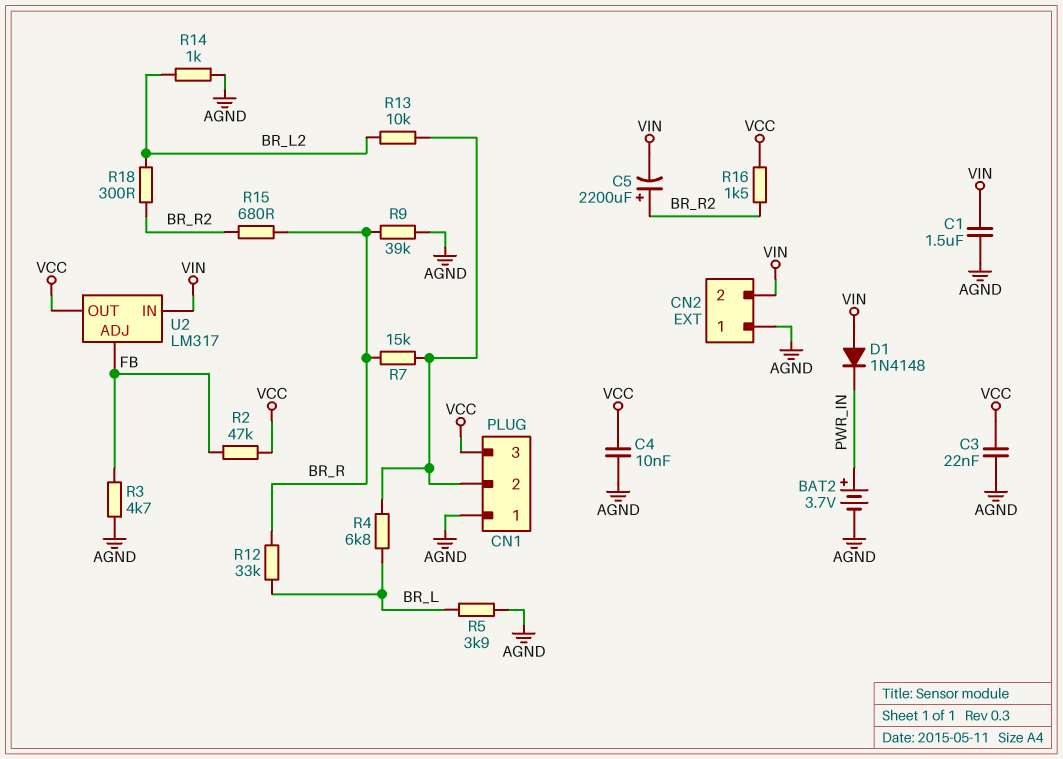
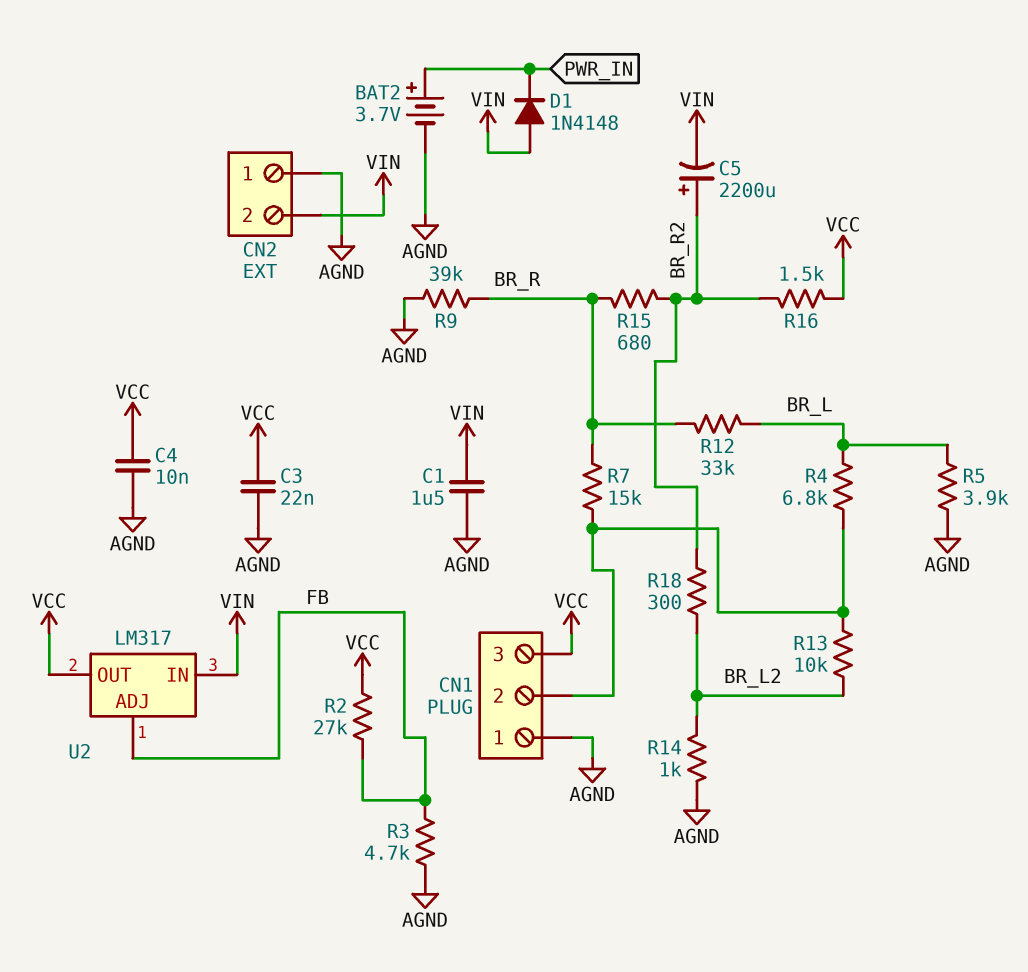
R2: 47k (FB, VCC) -> 27k (FB, VCC)

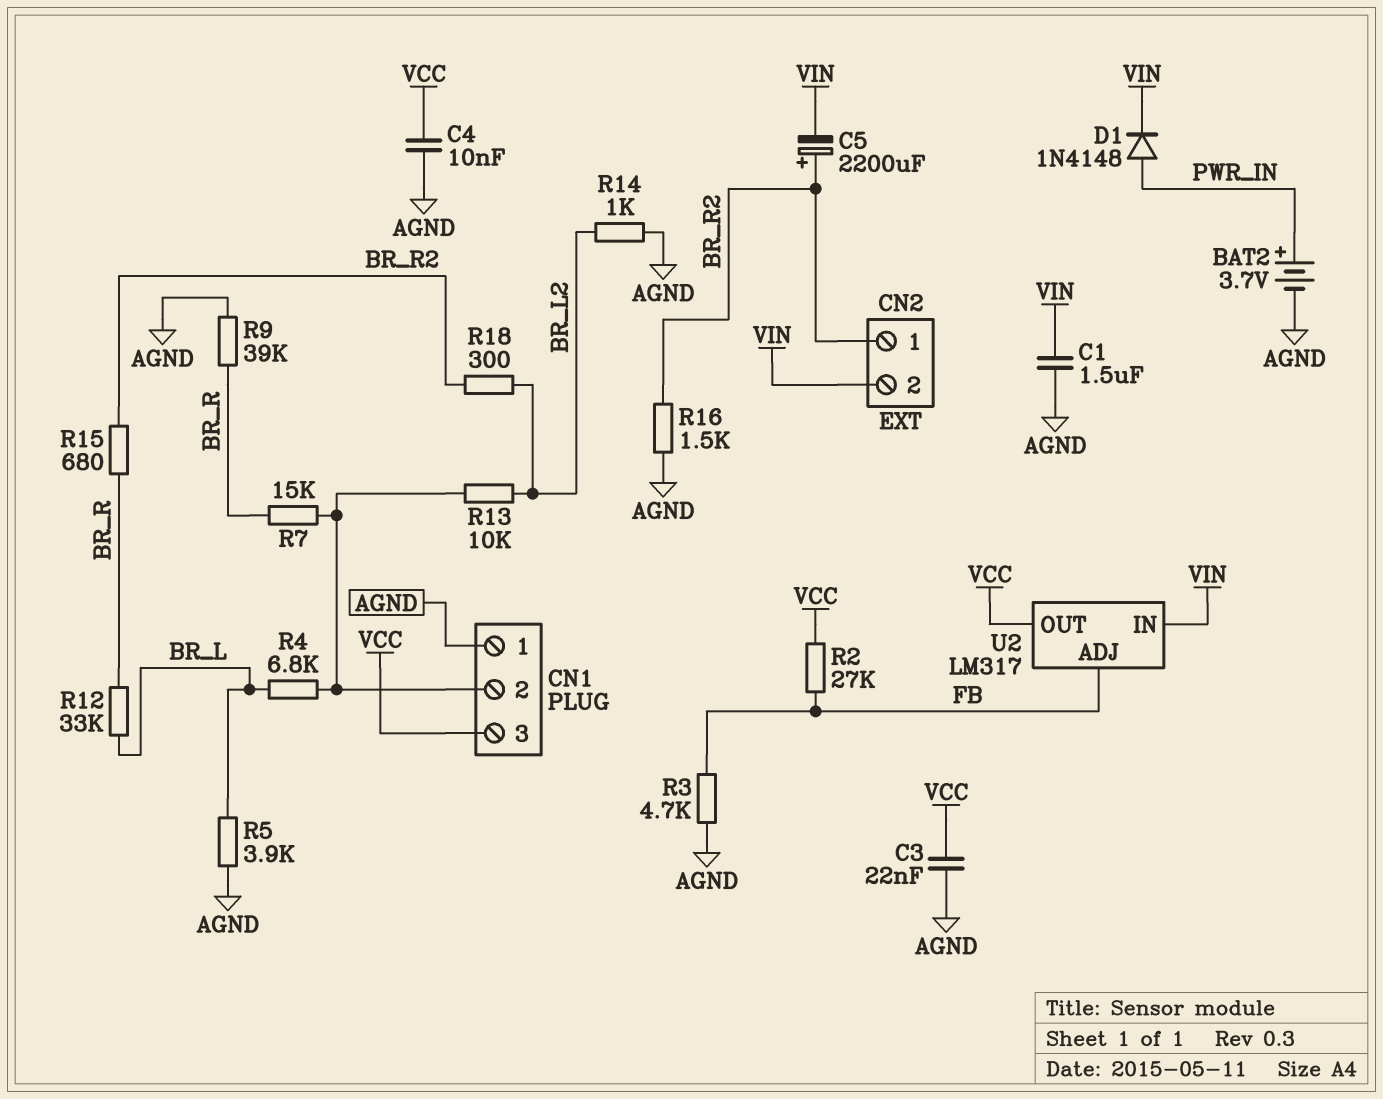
CN2 pin 1: AGND -> BR_R2
D1: diode 1N4148 (A VIN, K PWR_IN) -> diode 1N4148 (A PWR_IN, K VIN)
R16: 1.5k (BR_R2, VCC) -> 1.5k (AGND, BR_R2)

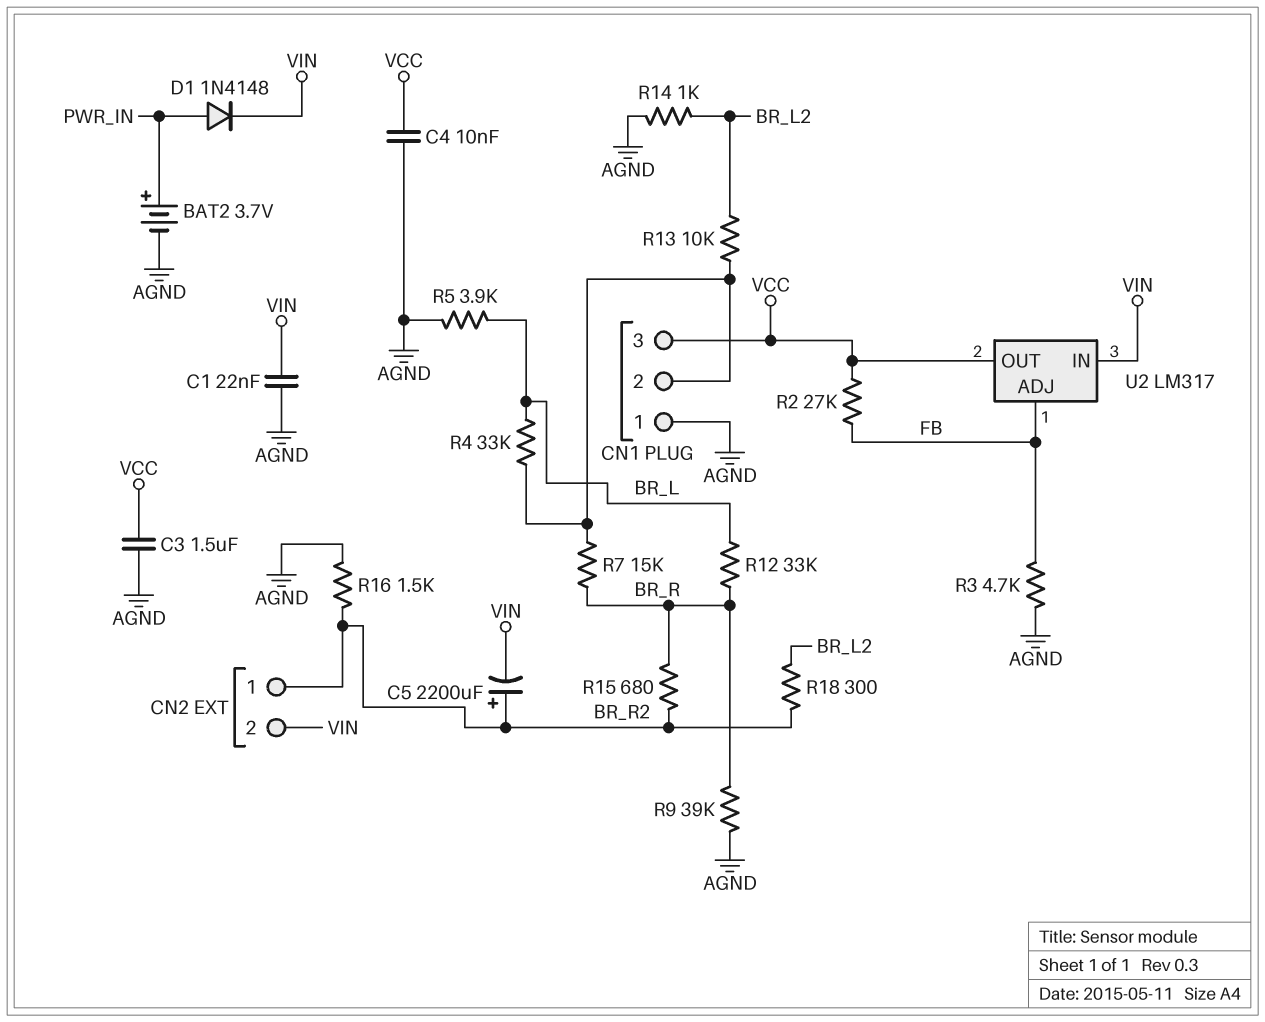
C1: 1.5uF (AGND, VIN) -> 22nF (AGND, VIN)
C3: 22nF (AGND, VCC) -> 1.5uF (AGND, VCC)
R4: 6.8k (BR_L, CN1/2) -> 33k (BR_L, CN1/2)

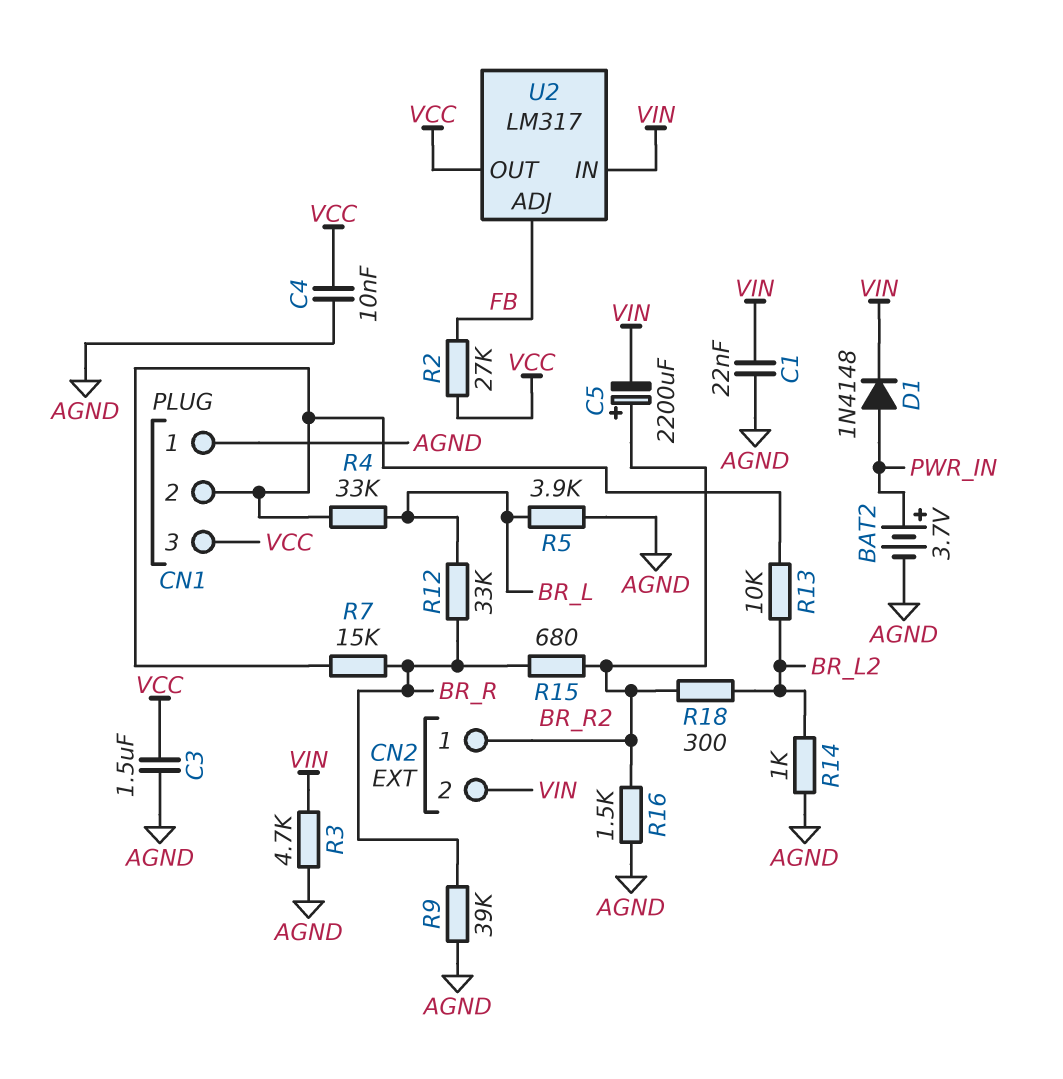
R3: 4.7k (AGND, FB) -> 4.7k (AGND, VIN)

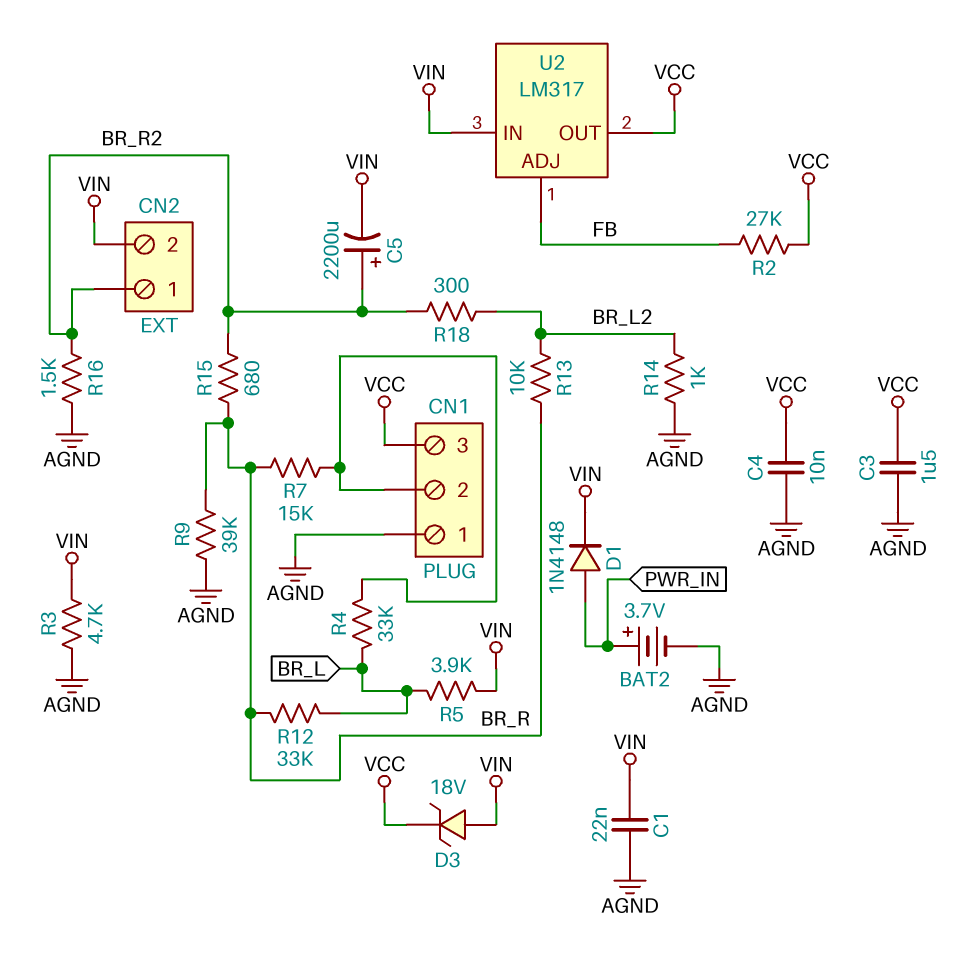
D3: none -> zener 18V (A VIN, K VCC)
R5: 3.9k (AGND, BR_L) -> 3.9k (BR_L, VIN)
R13: 10k (BR_L2, CN1/2) -> 10k (BR_L2, BR_R)

